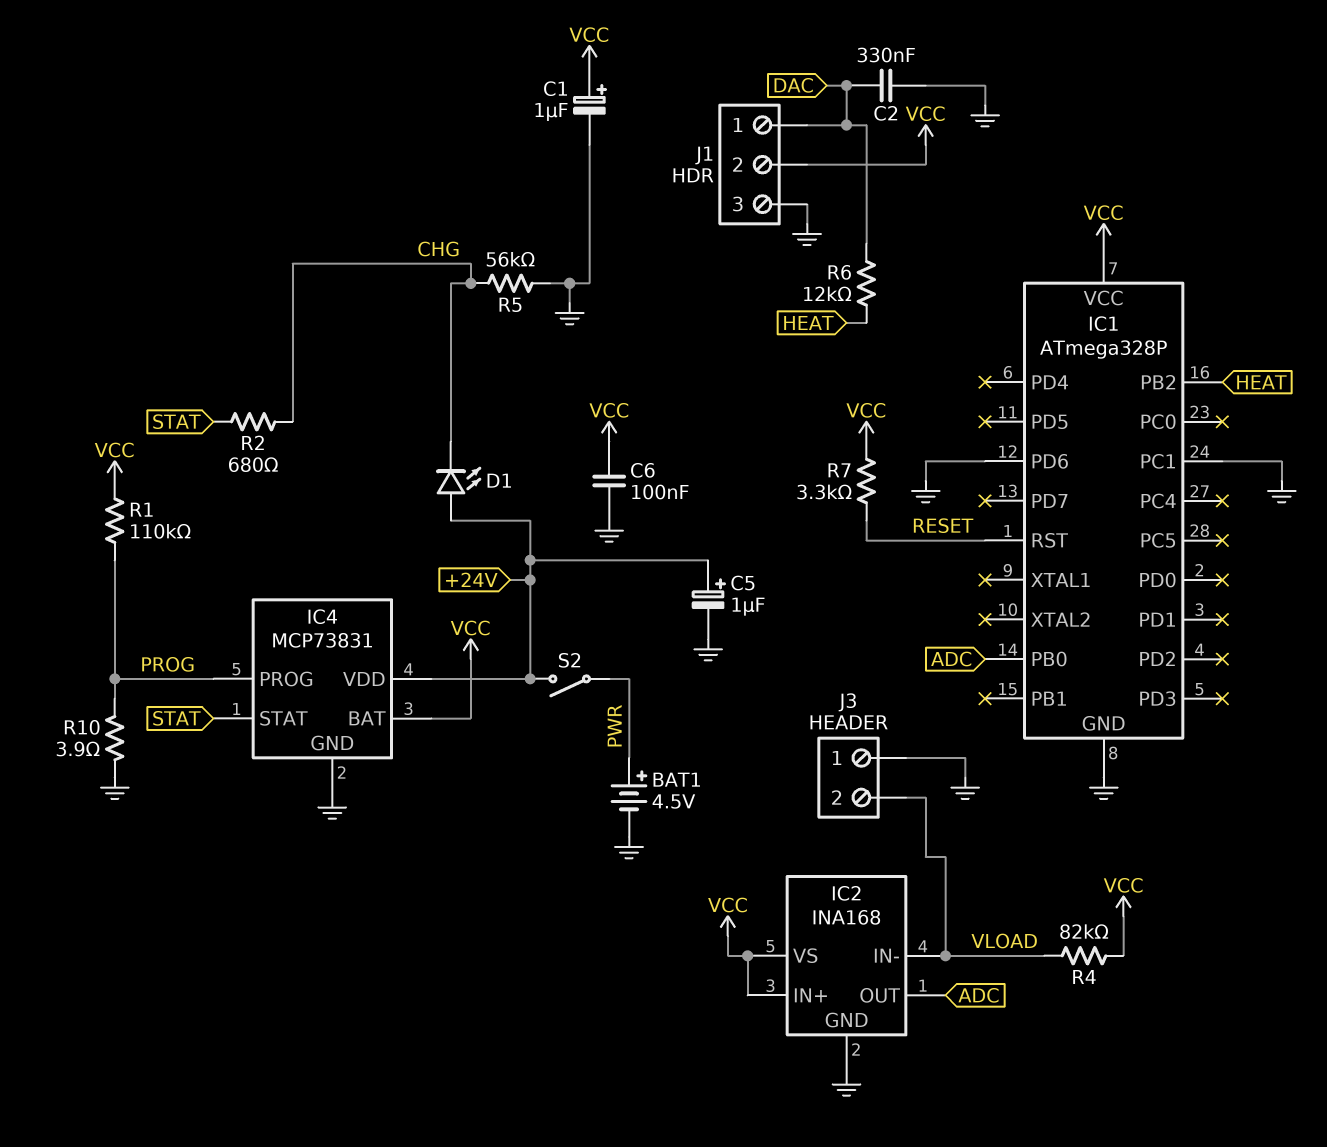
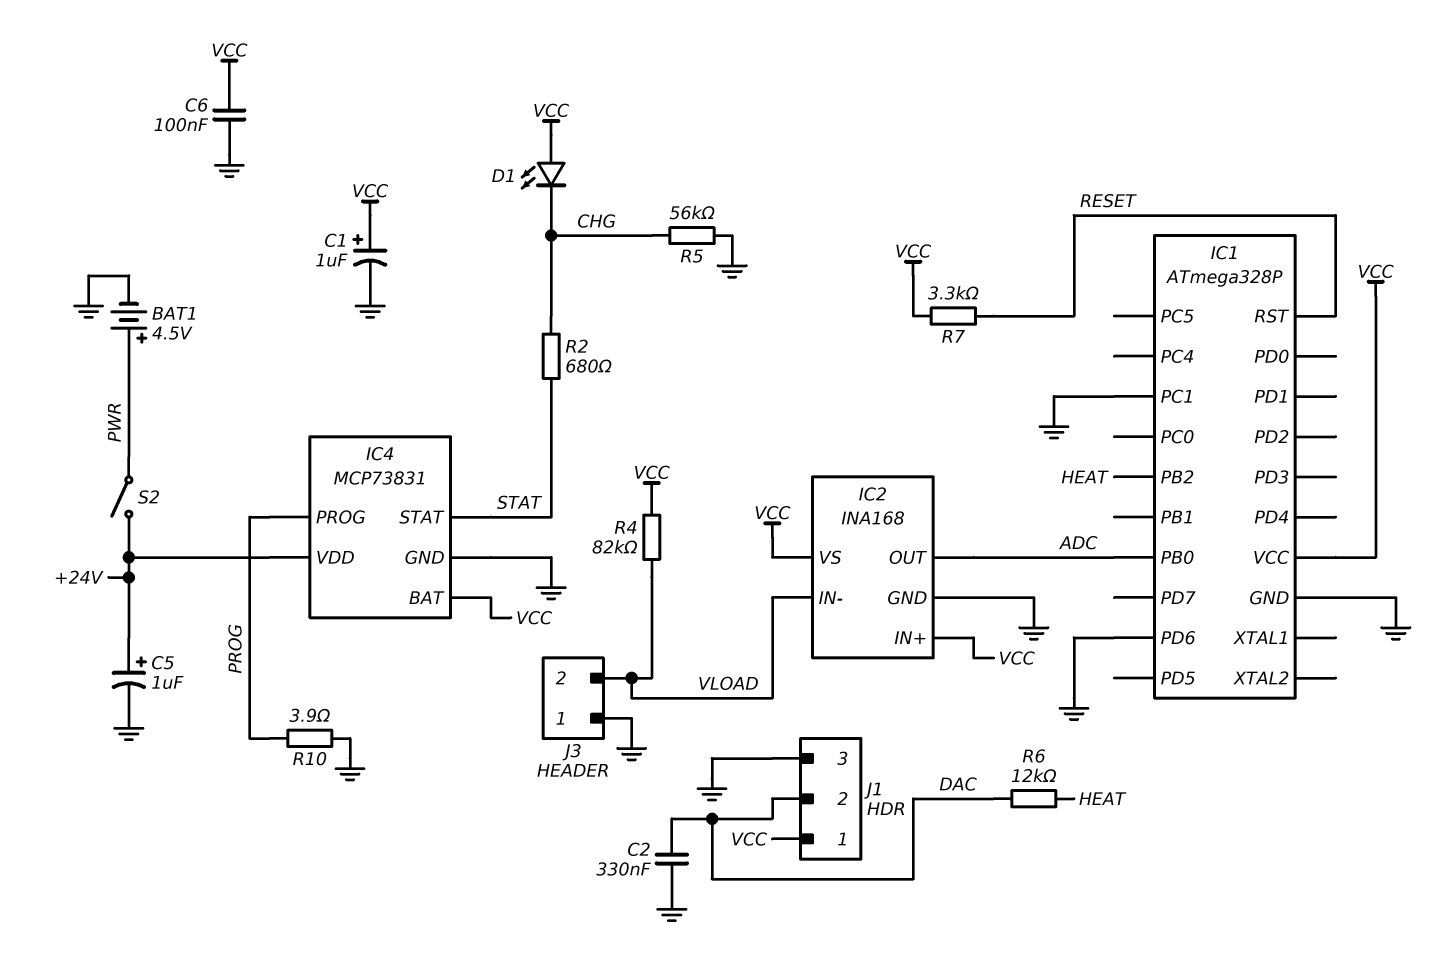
D1: LED (A +24V, K CHG) -> LED (A VCC, K CHG)
J1 pin 1: DAC -> VCC
J1 pin 2: VCC -> DAC
R1: 110k (PROG, VCC) -> none

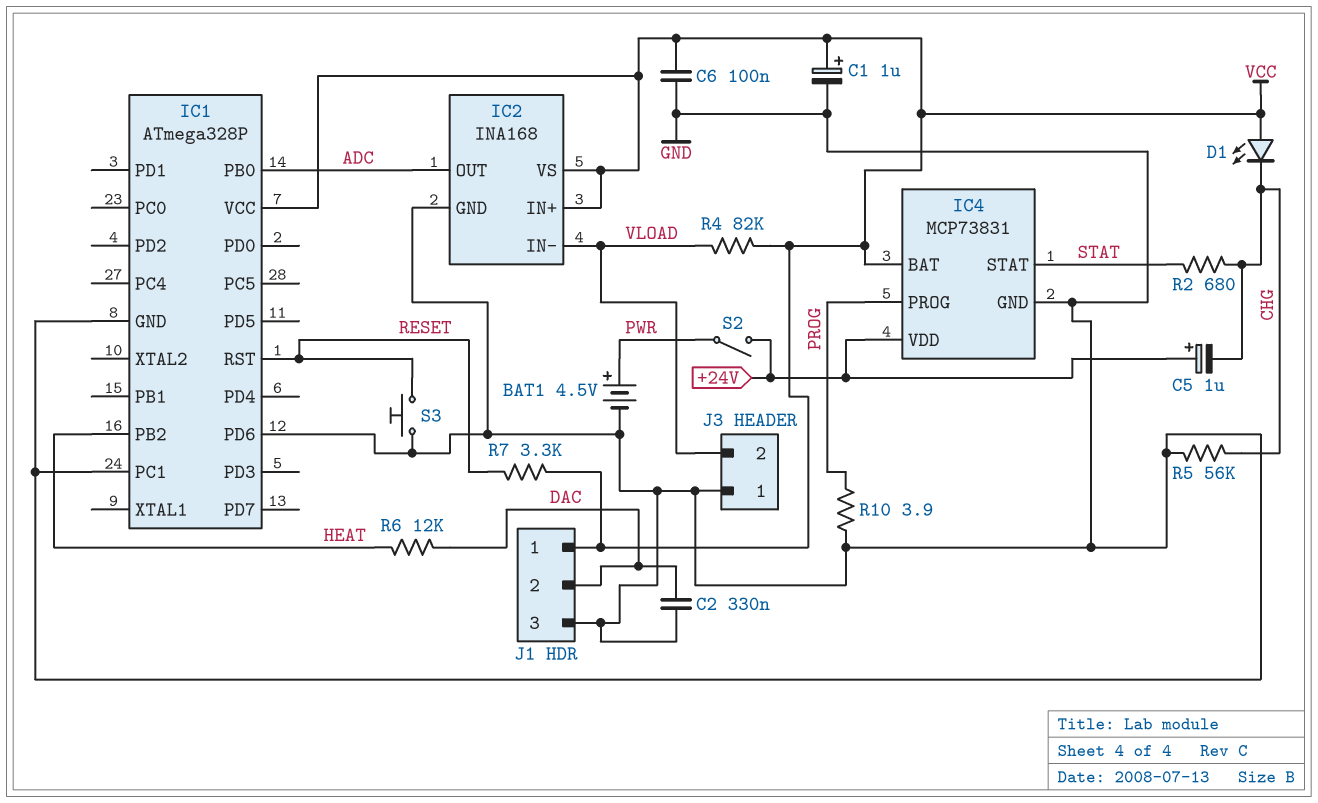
C5: 1uF (plus +24V, minus GND) -> 1uF (plus +24V, minus CHG)
S3: none -> button (GND, RESET)

